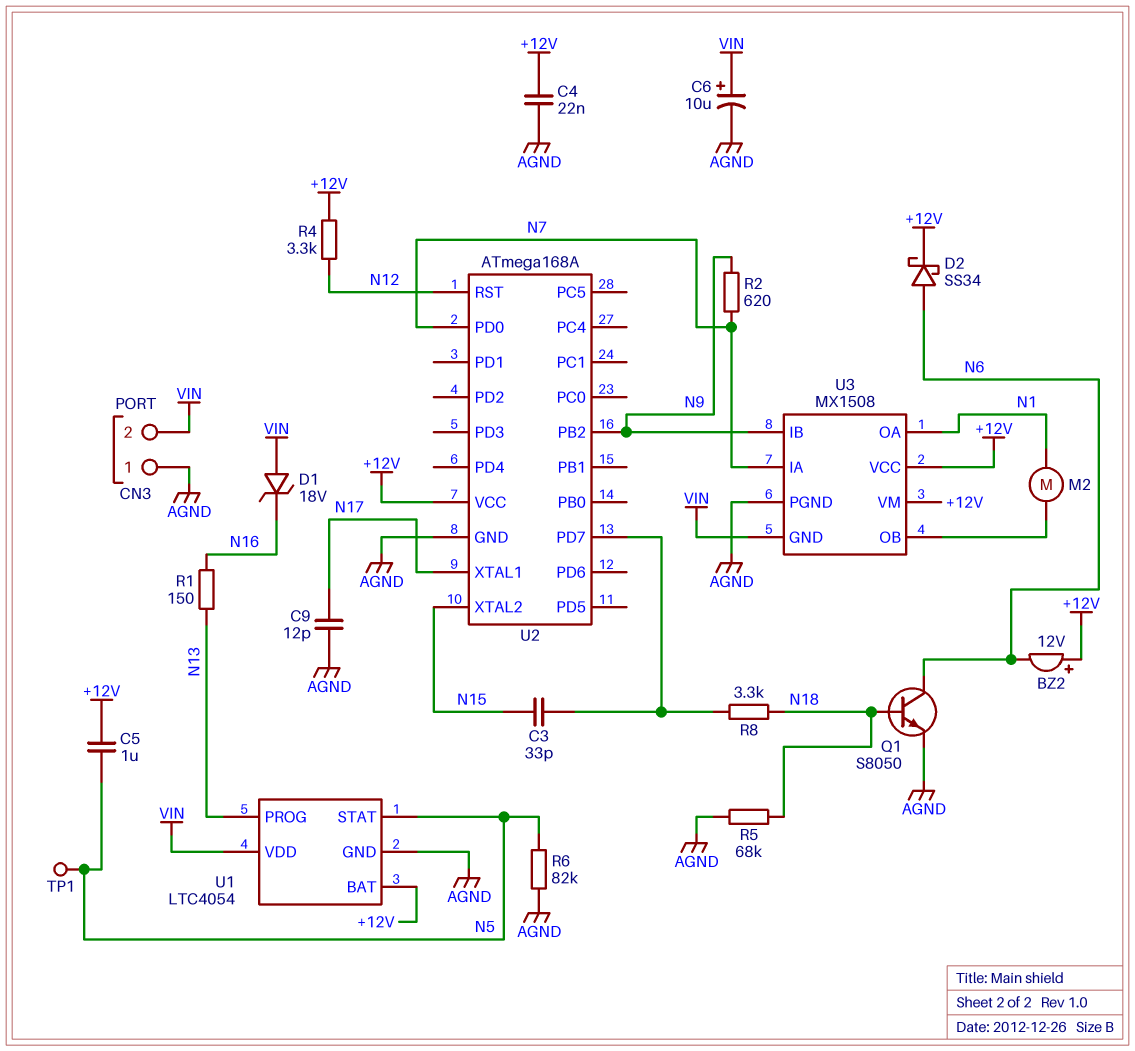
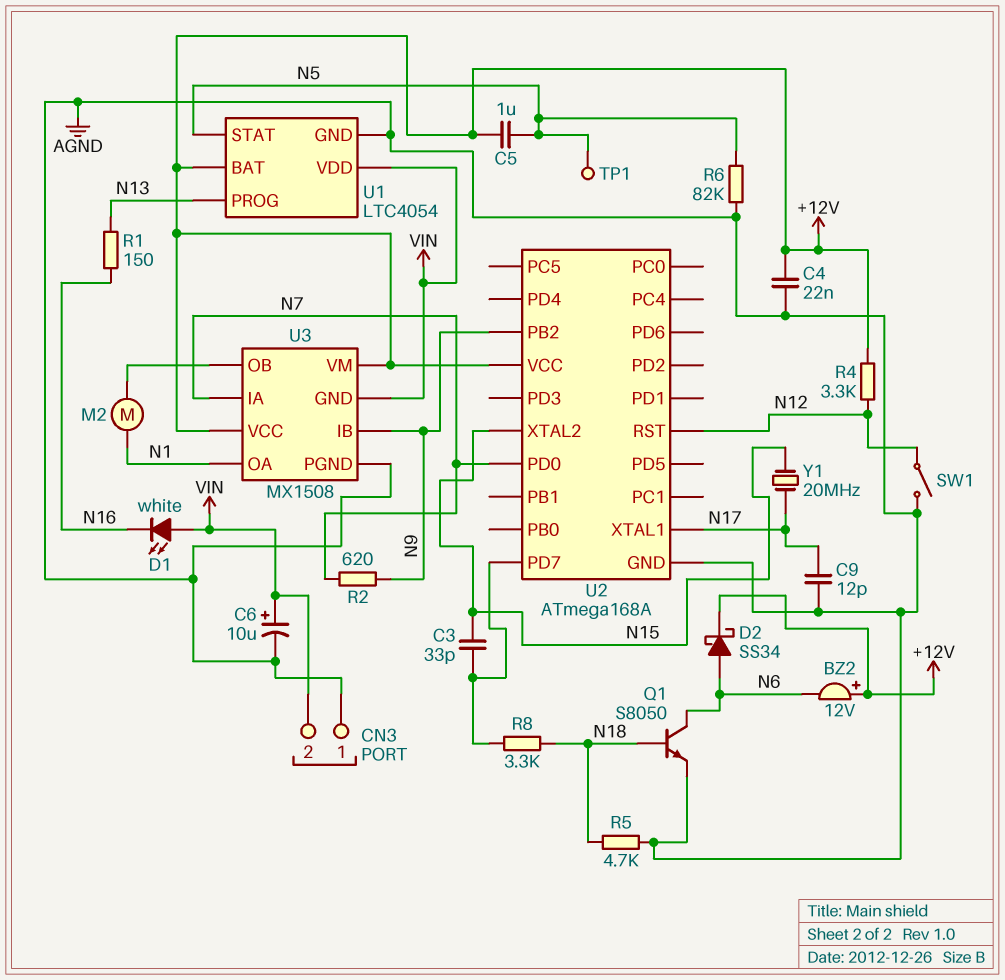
D1: zener 18V (A VIN, K N16) -> LED white (A VIN, K N16)
R5: 68k (AGND, N18) -> 4.7k (AGND, N18)
SW1: none -> switch (AGND, N12)
Y1: none -> 20MHz (N15, N17)

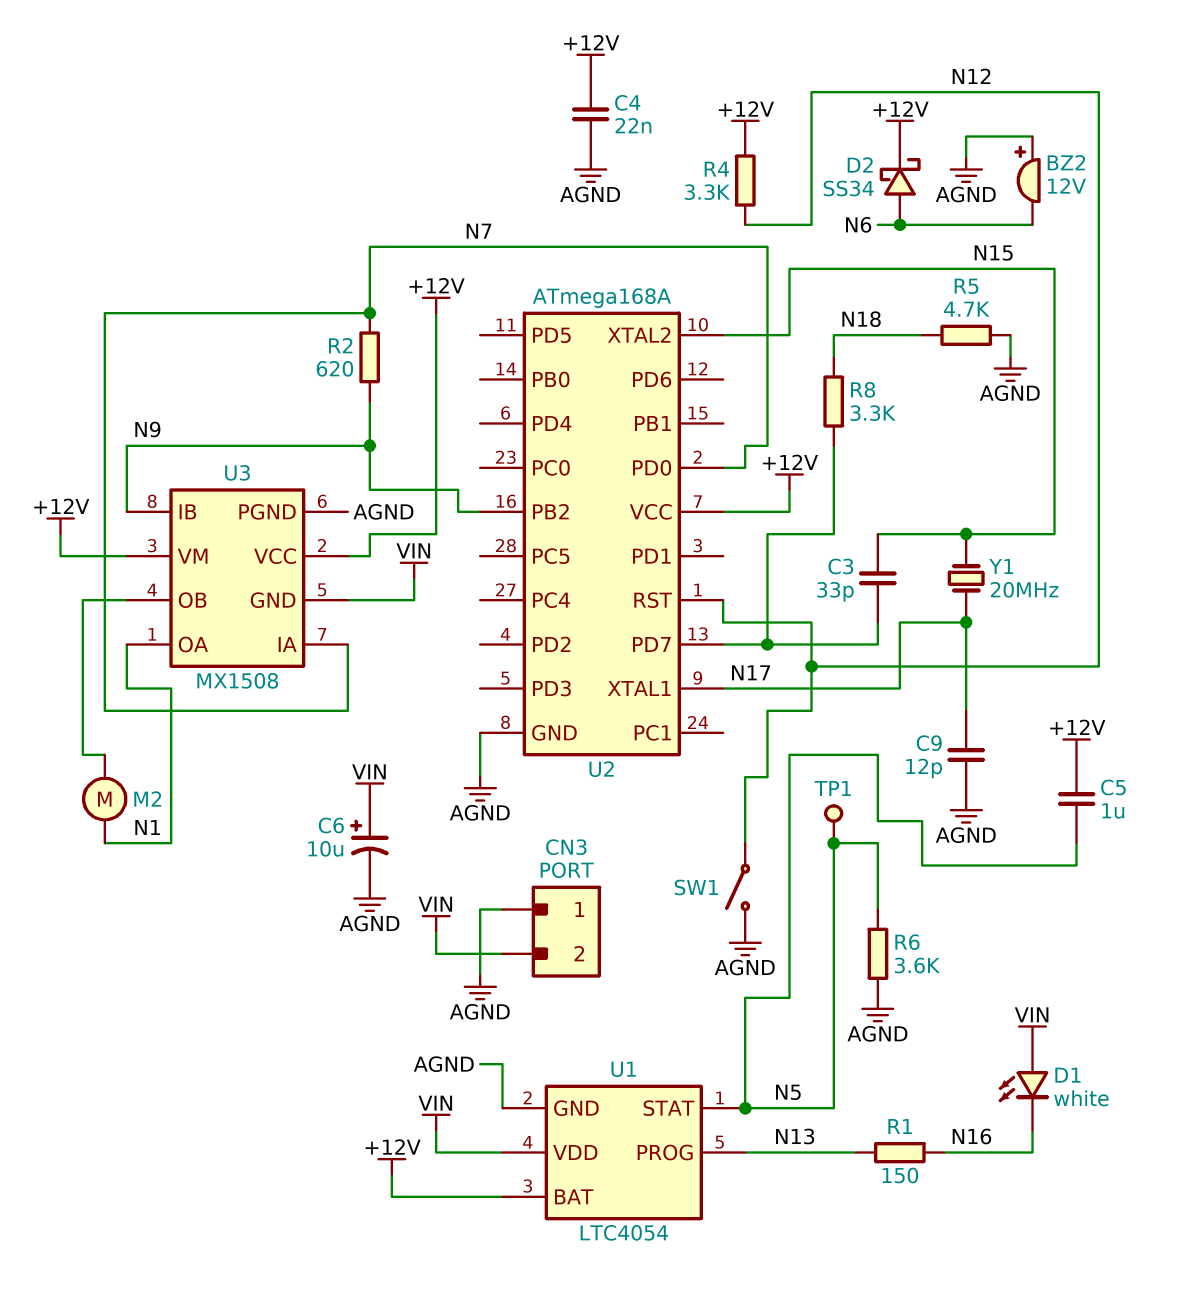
BZ2: buzzer 12V (plus +12V, minus N6) -> buzzer 12V (plus AGND, minus N6)
Q1: NPN S8050 (B N18, C N6, E AGND) -> none
R6: 82k (AGND, N5) -> 3.6k (AGND, N5)

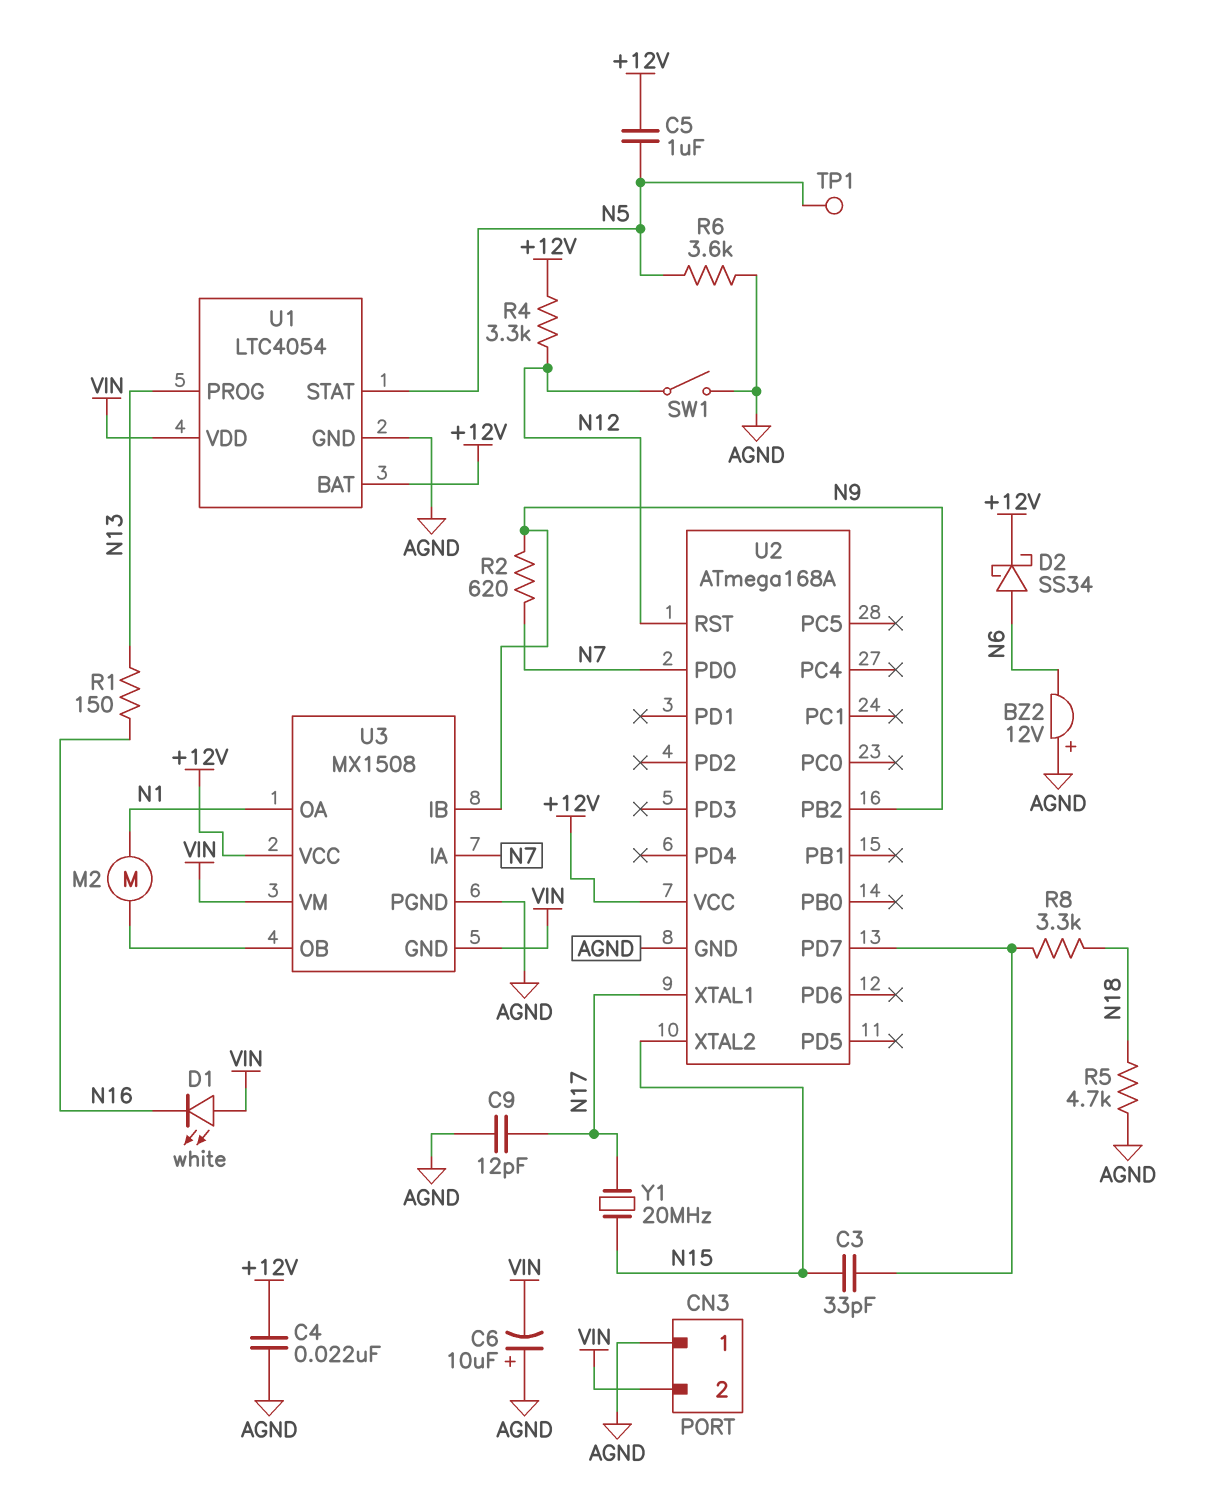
C6: 10uF (plus VIN, minus AGND) -> 10uF (plus AGND, minus VIN)
U3 pin VM: +12V -> VIN

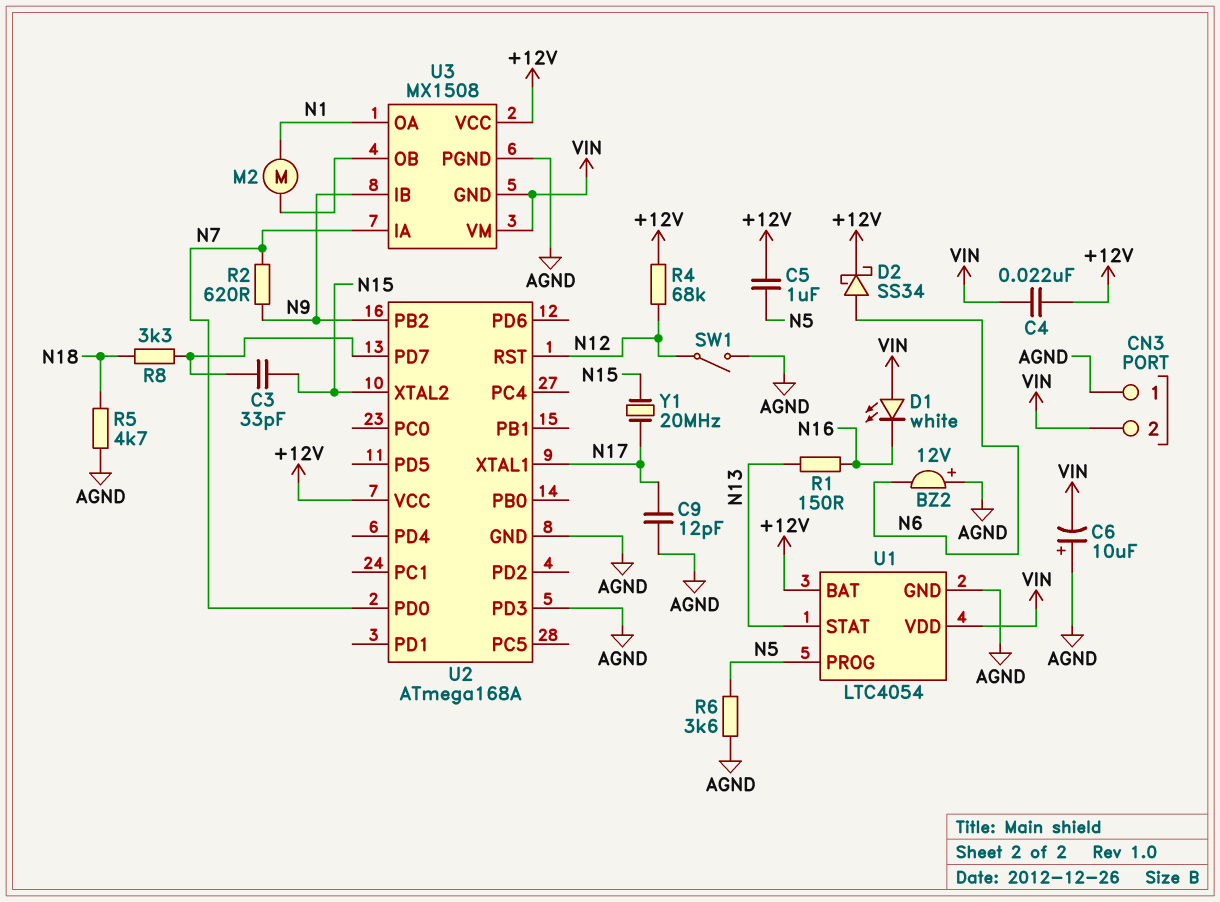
C4: 22nF (+12V, AGND) -> 22nF (+12V, VIN)
R4: 3.3k (+12V, N12) -> 68k (+12V, N12)
TP1: test point (N5) -> none
U1 pin PROG: N13 -> N5
U1 pin STAT: N5 -> N13
U2 pin PD3: none -> AGND

